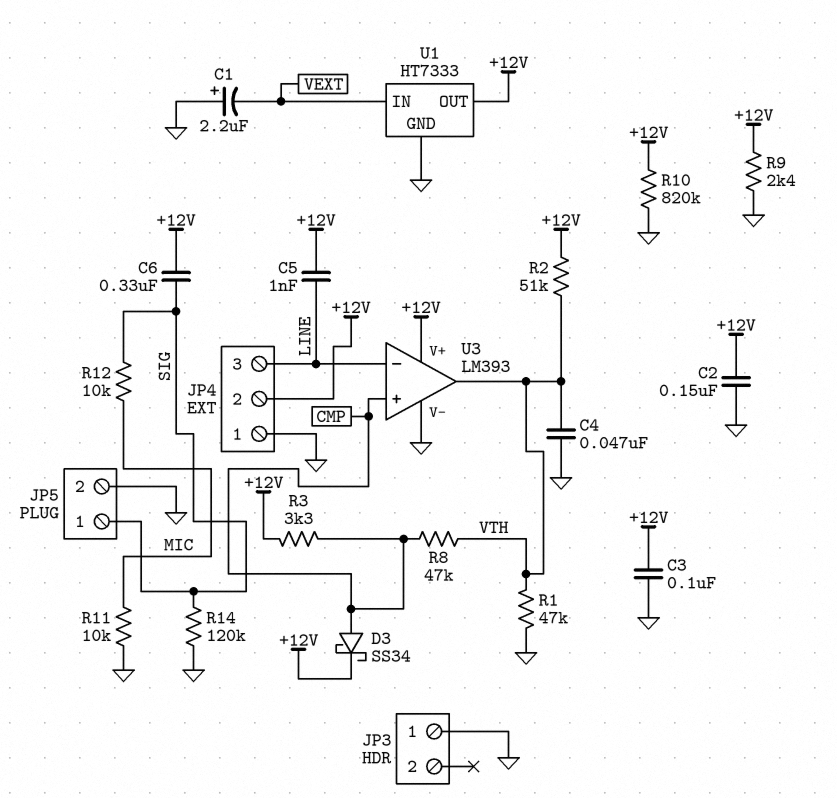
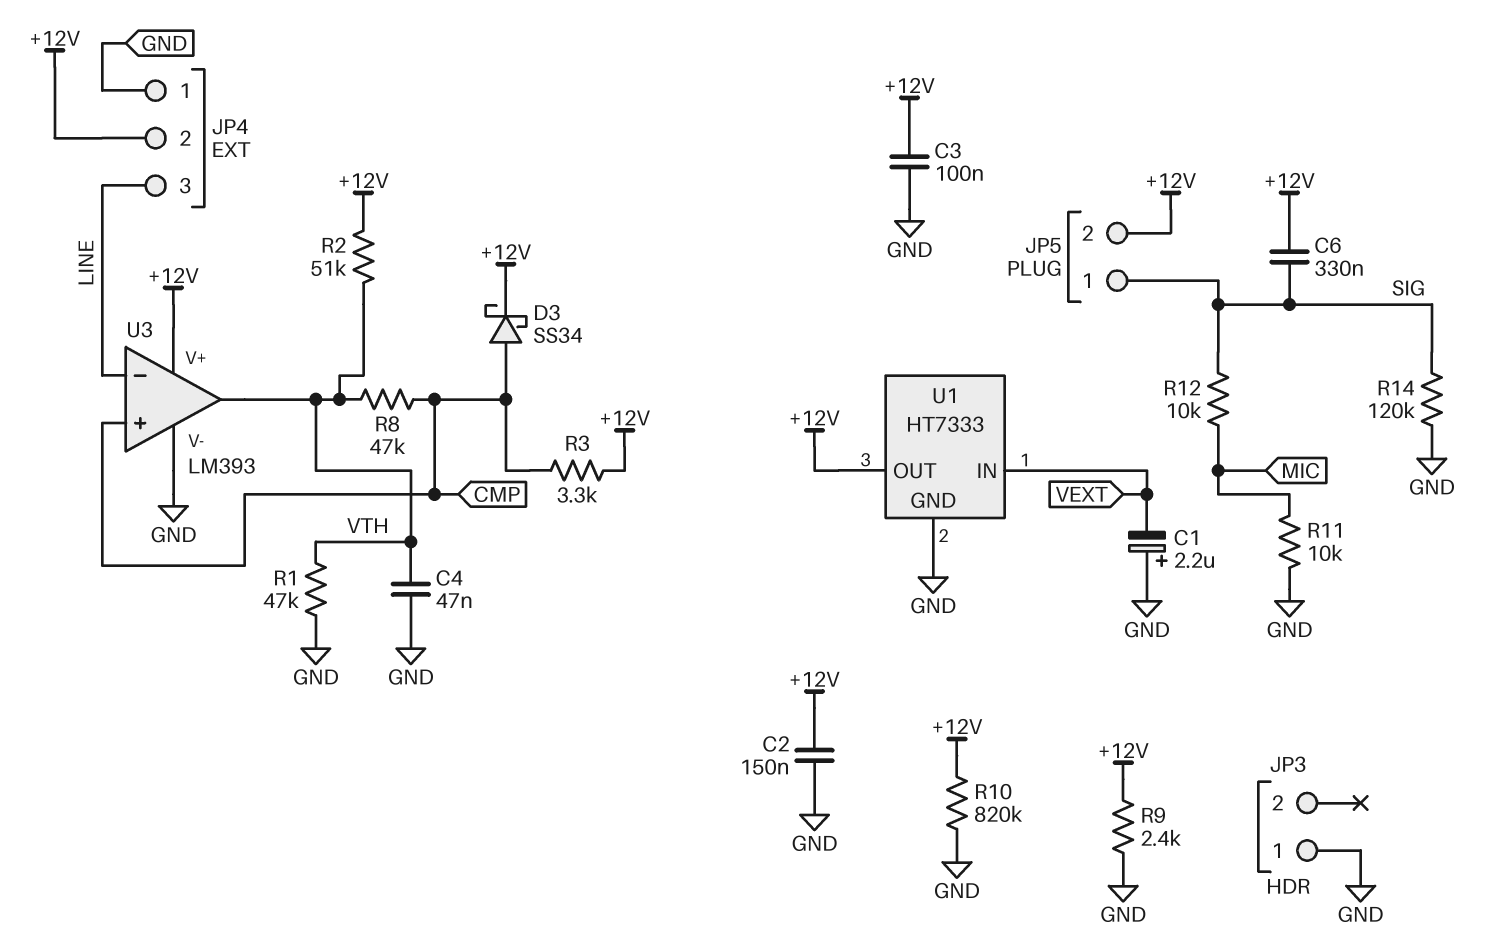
C5: 1nF (+12V, LINE) -> none
JP5 pin 2: GND -> +12V

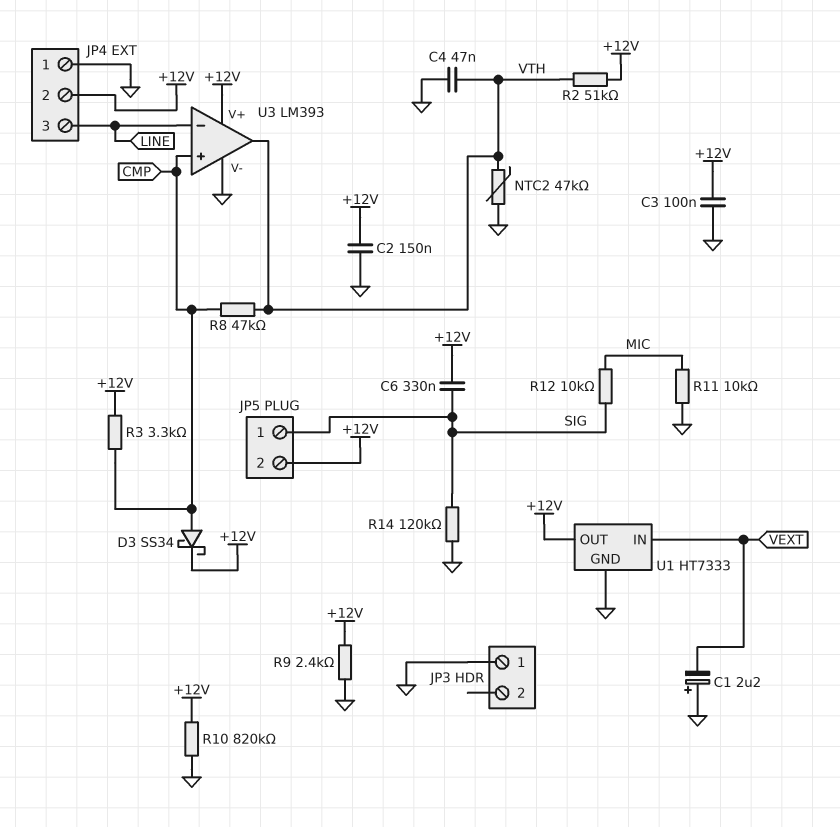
NTC2: none -> 47k (GND, VTH)
R1: 47k (GND, VTH) -> none

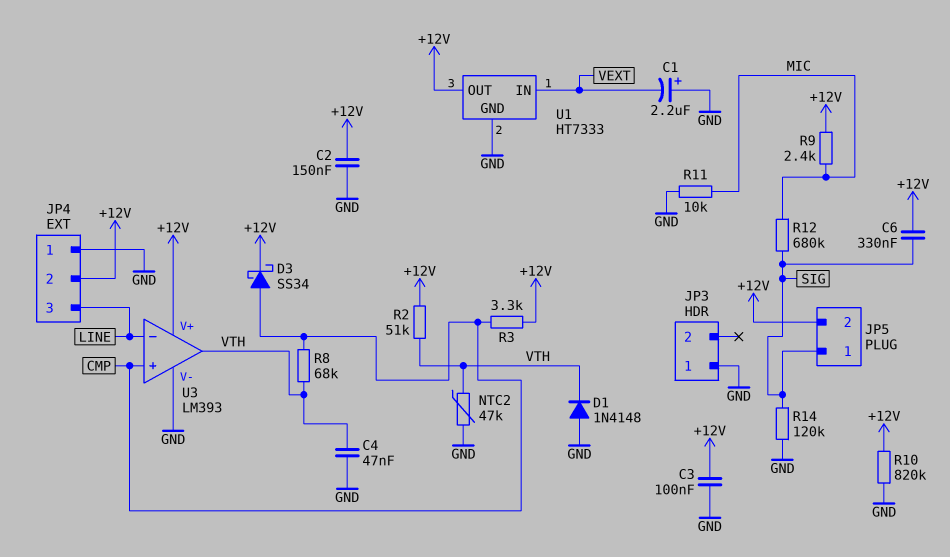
D1: none -> diode 1N4148 (A GND, K VTH)
R8: 47k (CMP, VTH) -> 68k (CMP, VTH)
R9: 2.4k (+12V, GND) -> 2.4k (+12V, MIC)
R12: 10k (MIC, SIG) -> 680k (MIC, SIG)

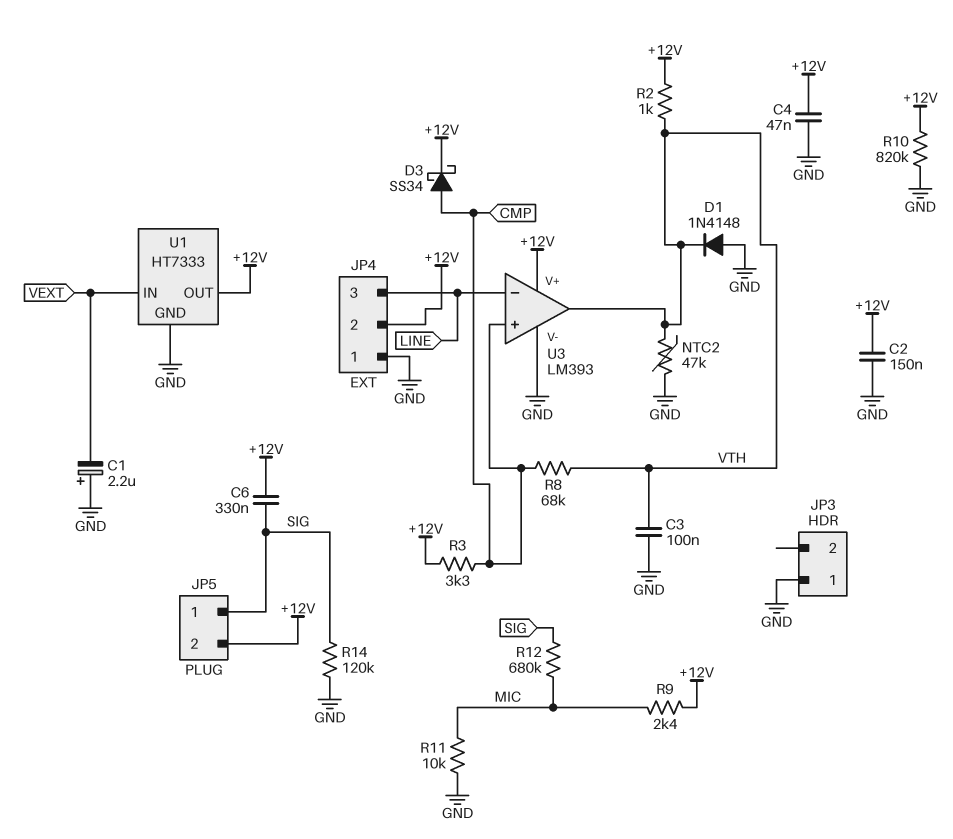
C3: 100nF (+12V, GND) -> 100nF (GND, VTH)
C4: 47nF (GND, VTH) -> 47nF (+12V, GND)
R2: 51k (+12V, VTH) -> 1k (+12V, VTH)

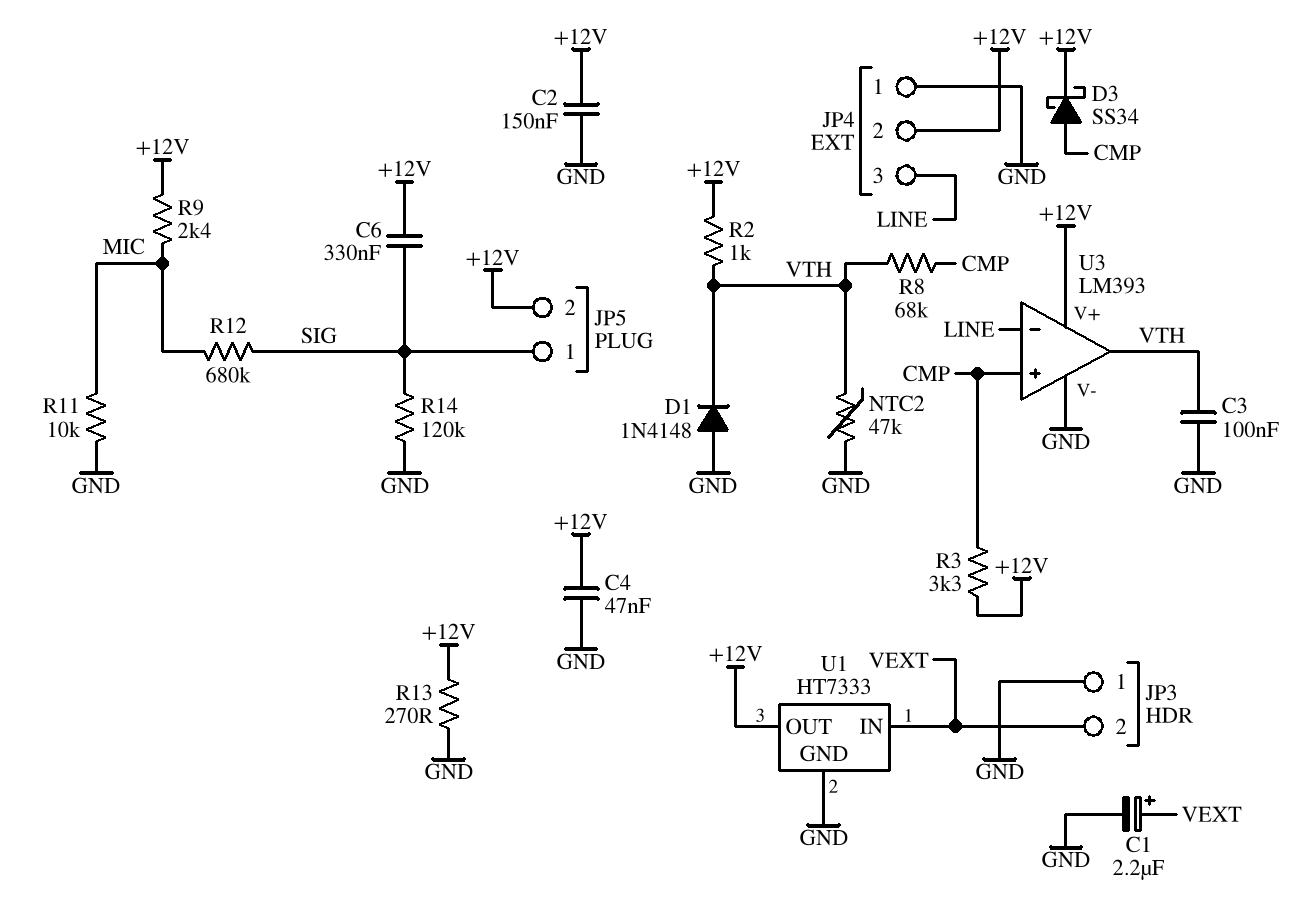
C1: 2.2uF (plus GND, minus VEXT) -> 2.2uF (plus VEXT, minus GND)
JP3 pin 2: none -> VEXT
R10: 820k (+12V, GND) -> none
R13: none -> 270 (+12V, GND)

